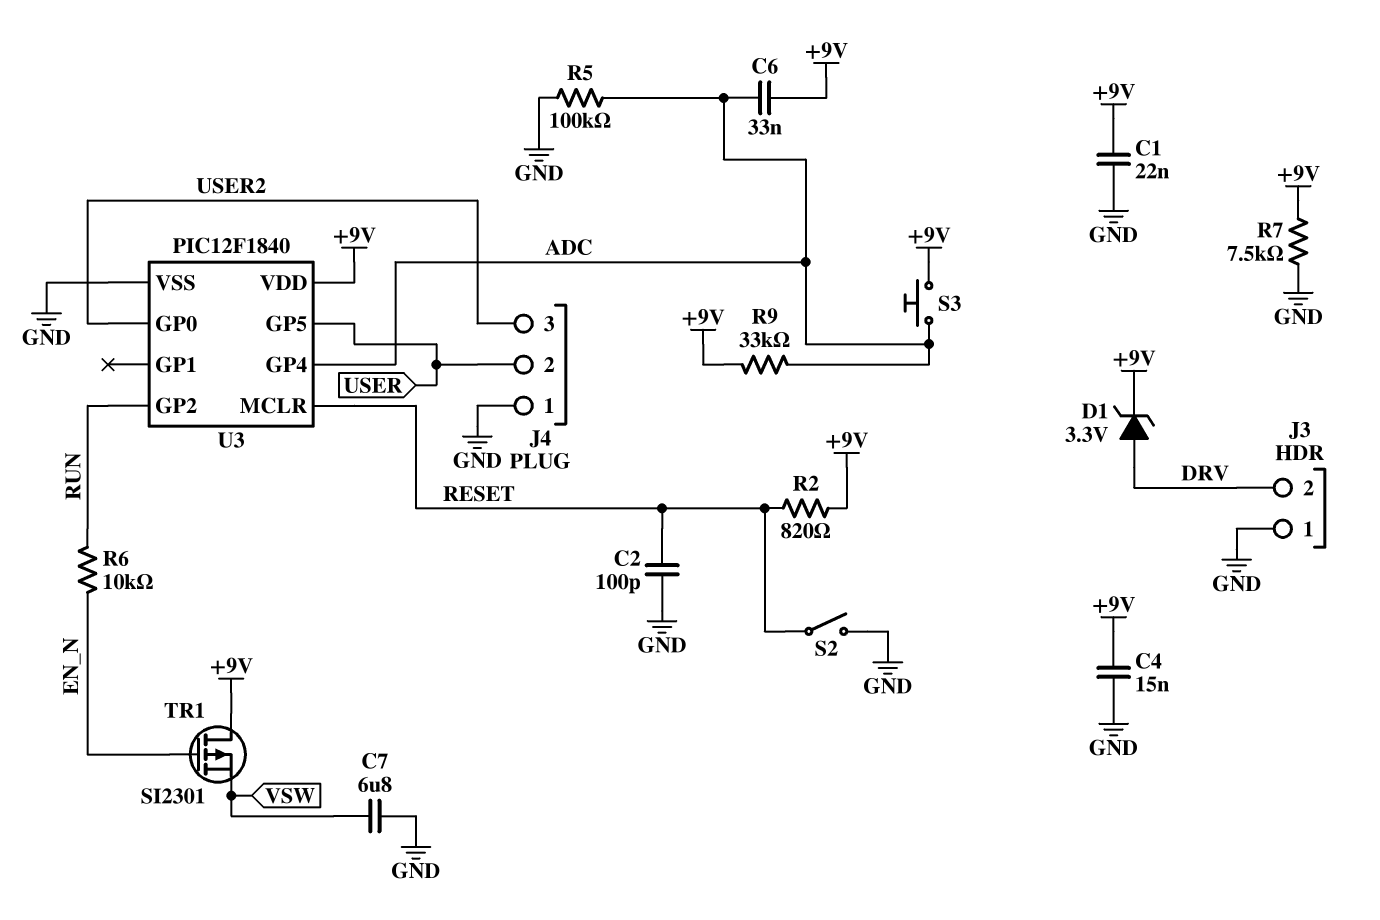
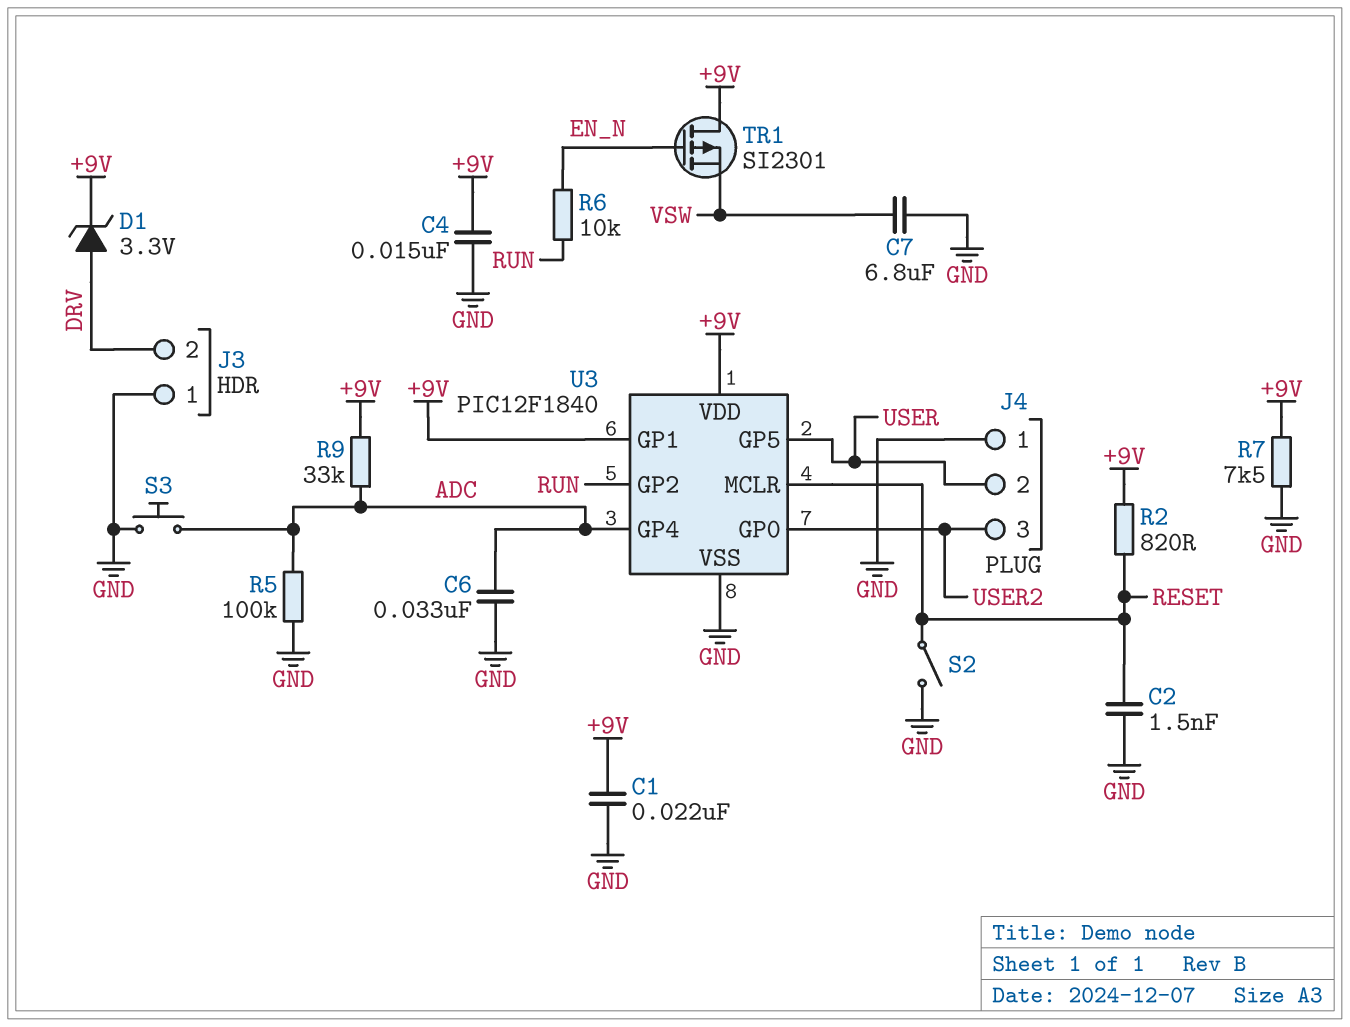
C2: 100pF (GND, RESET) -> 1.5nF (GND, RESET)
C6: 33nF (+9V, ADC) -> 33nF (ADC, GND)
S3: button (+9V, ADC) -> button (ADC, GND)
U3 pin GP1: none -> +9V

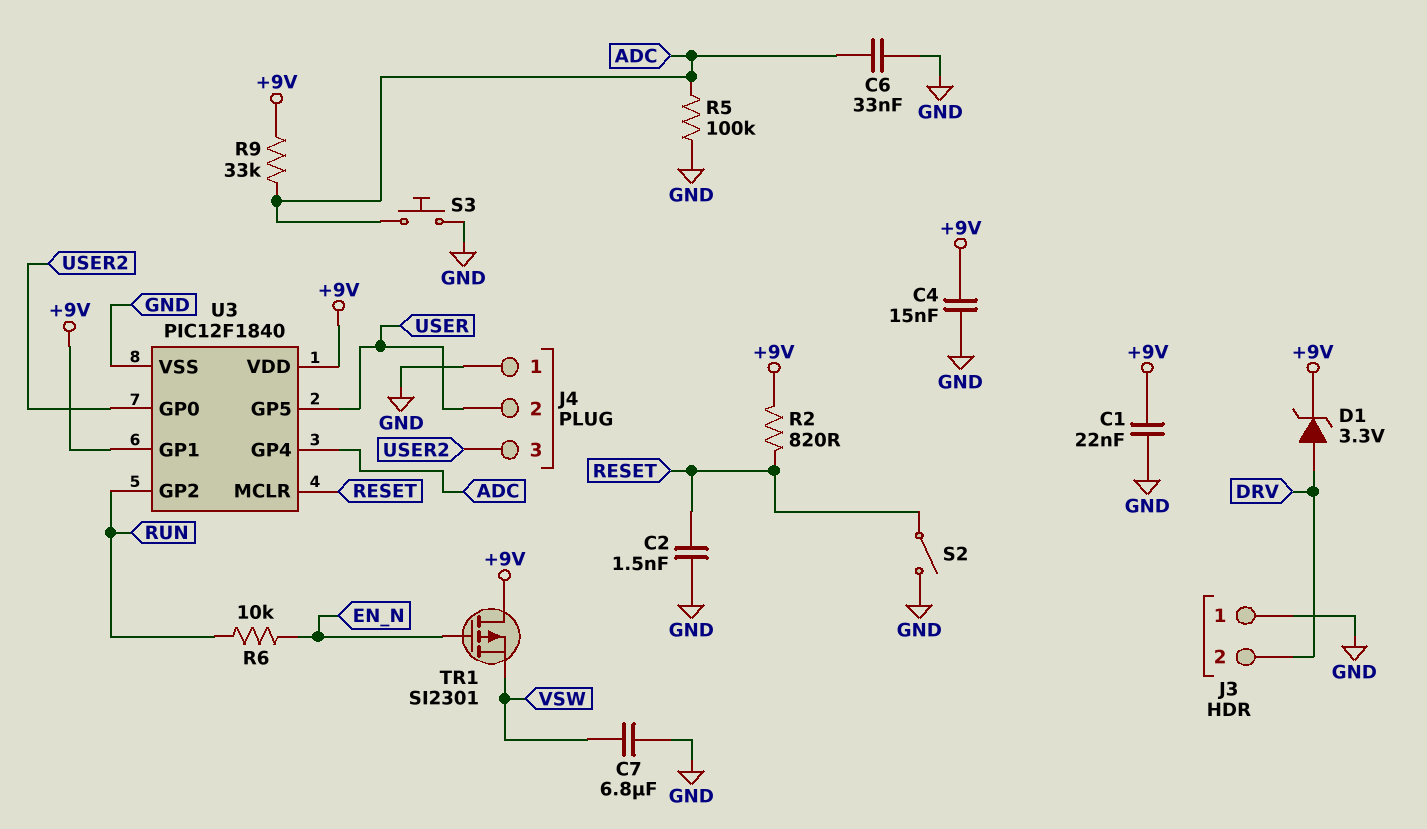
R7: 7.5k (+9V, GND) -> none

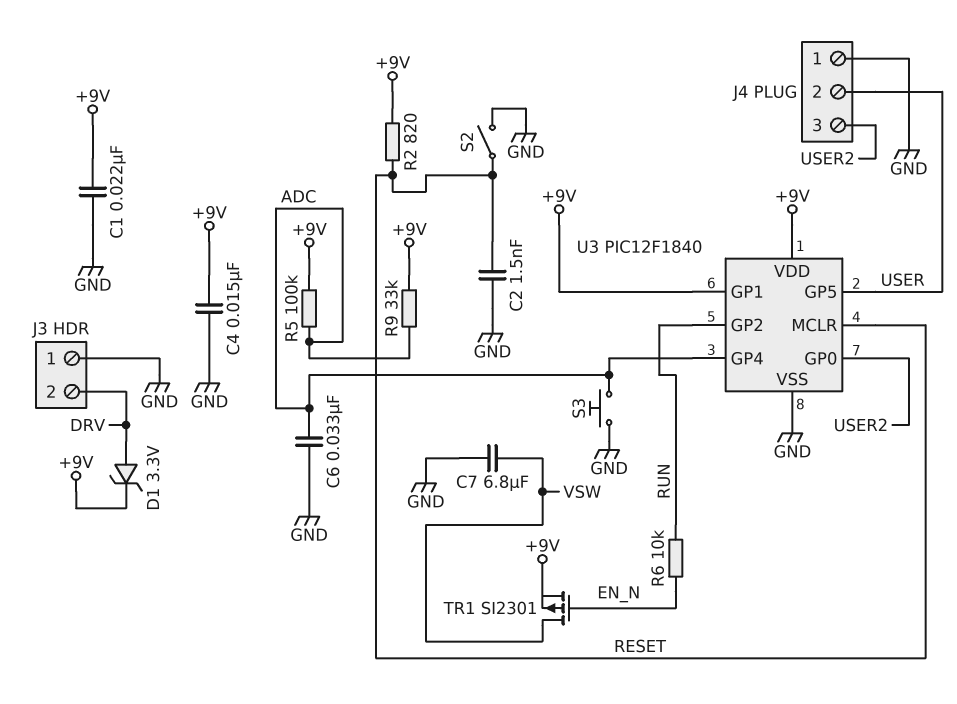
R5: 100k (ADC, GND) -> 100k (+9V, ADC)
TR1: PMOS SI2301 (G EN_N, D +9V, S VSW) -> PMOS SI2301 (G EN_N, D VSW, S +9V)

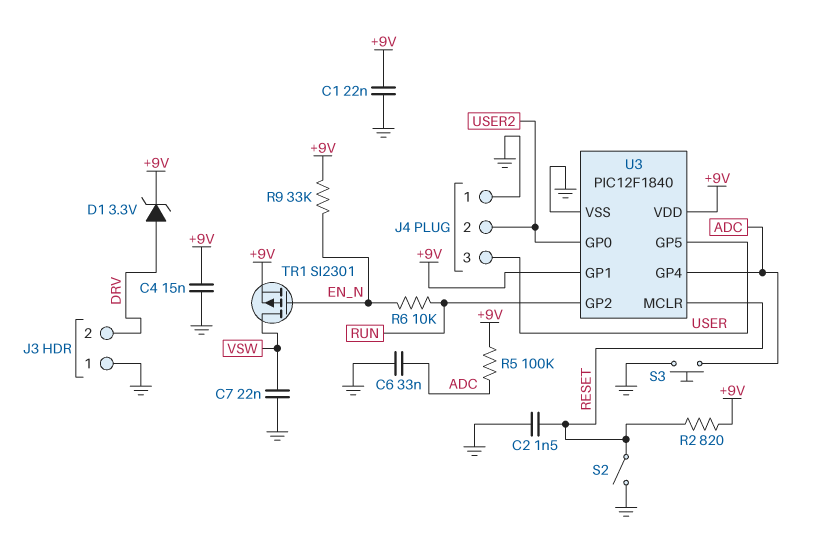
C7: 6.8uF (GND, VSW) -> 22nF (GND, VSW)
J4 pin 2: USER -> USER2
J4 pin 3: USER2 -> USER
R9: 33k (+9V, ADC) -> 33k (+9V, EN_N)

